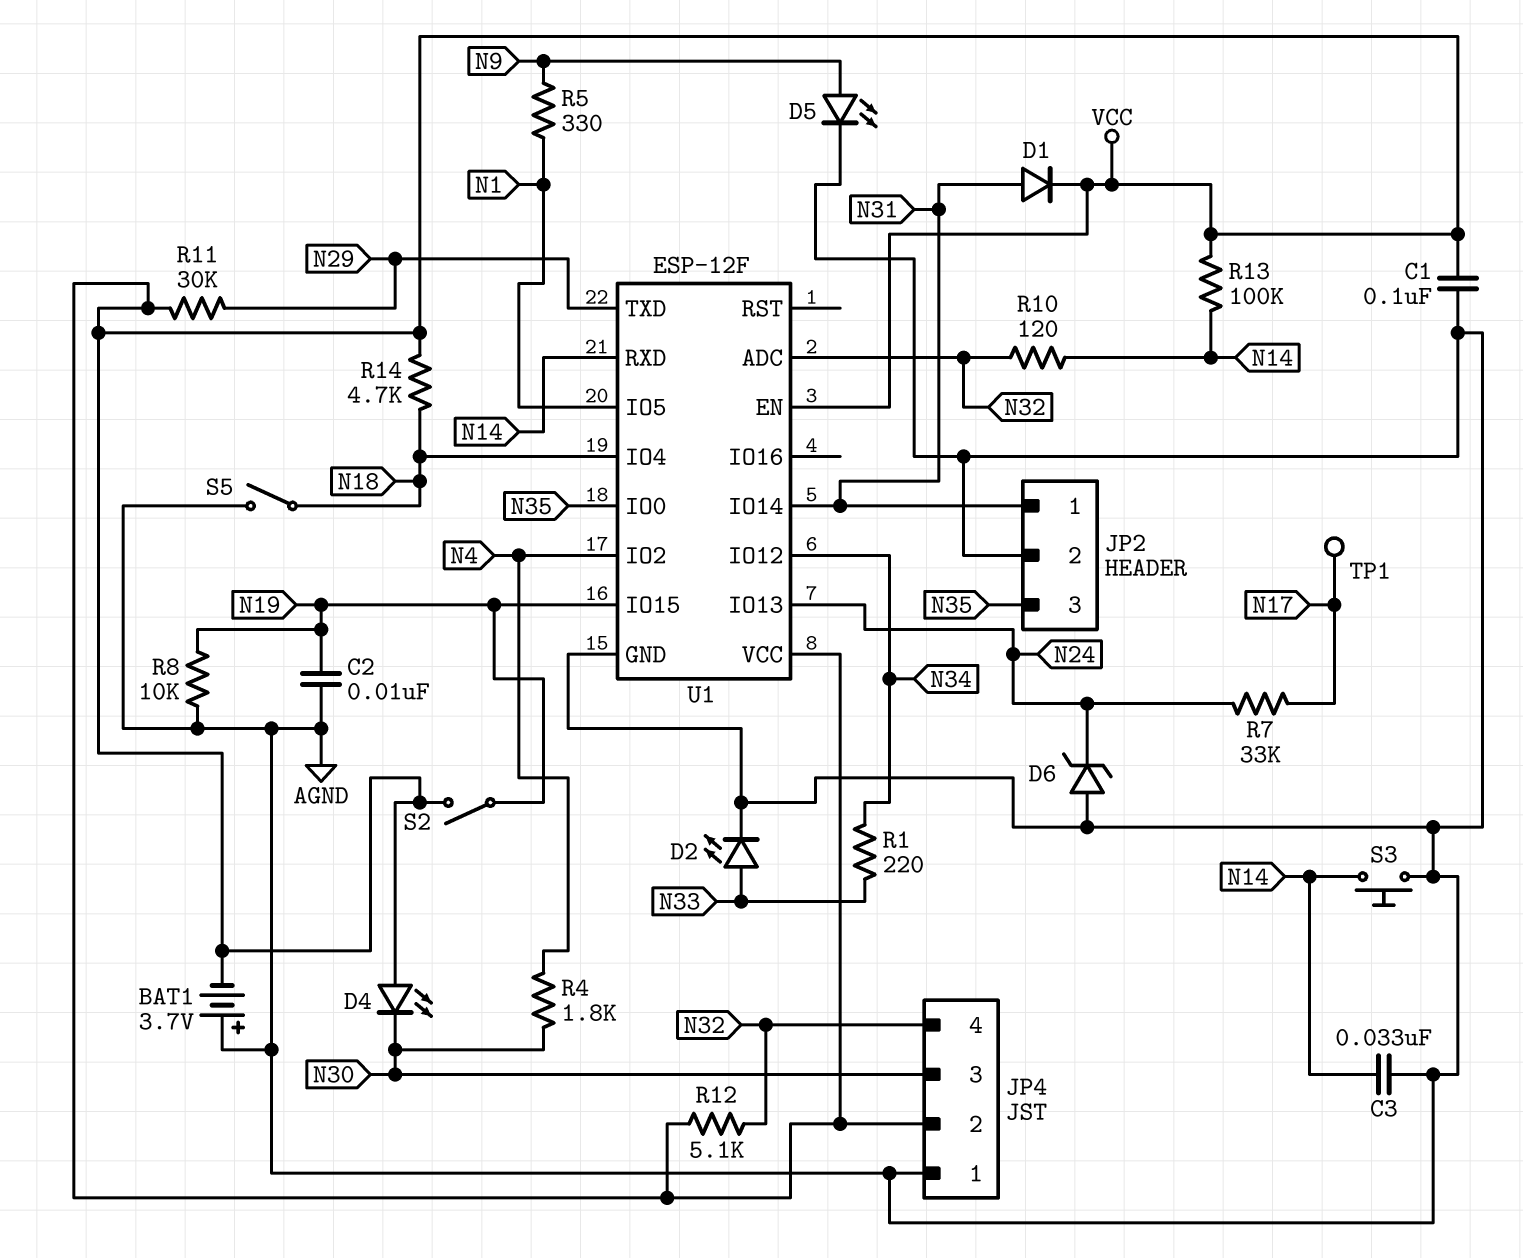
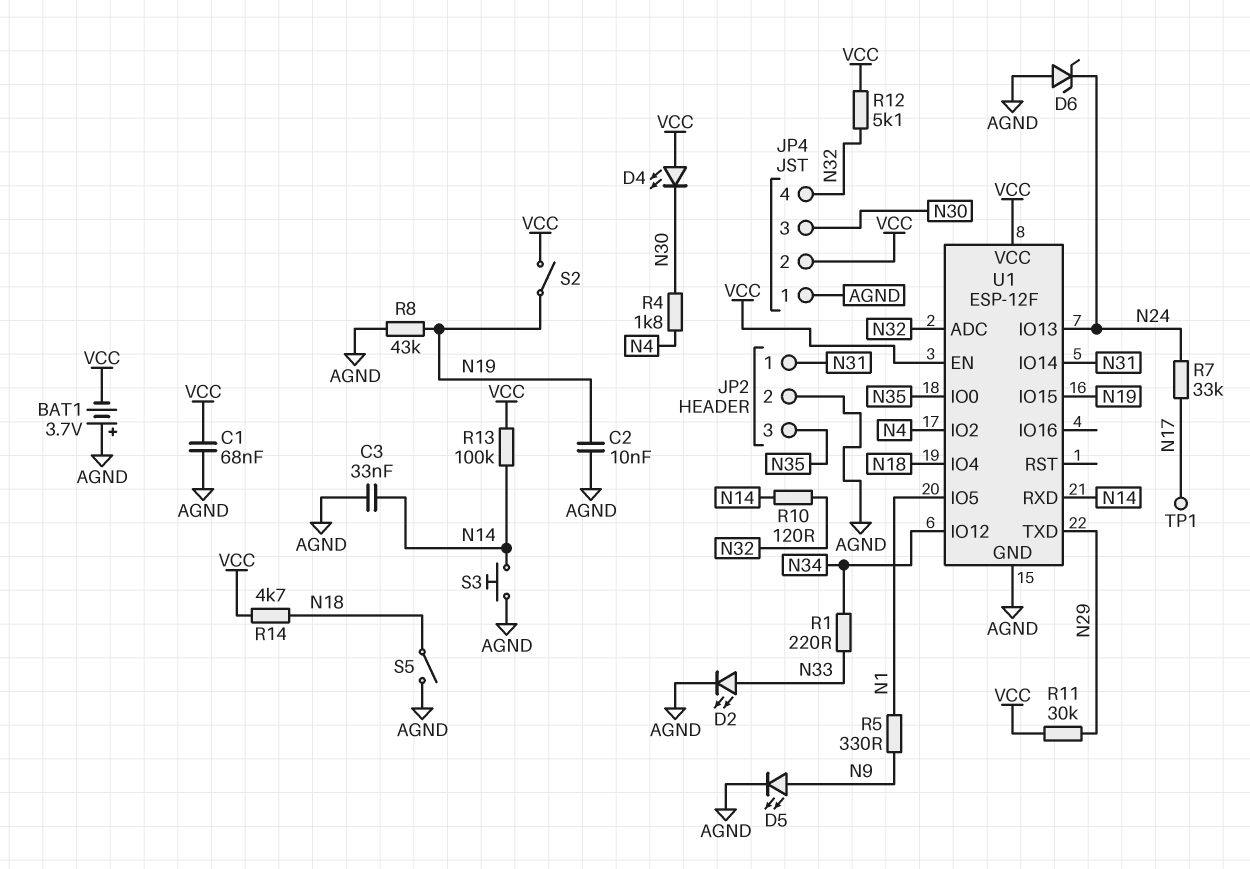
C1: 100nF (AGND, VCC) -> 68nF (AGND, VCC)
D1: diode (A N31, K VCC) -> none
R8: 10k (AGND, N19) -> 43k (AGND, N19)

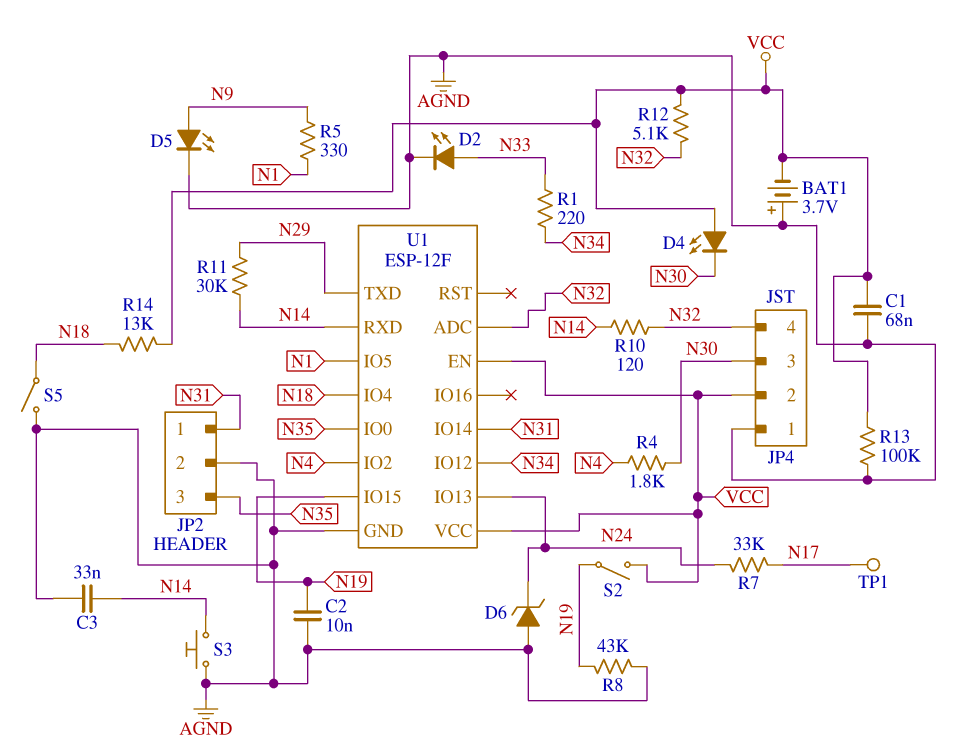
R11: 30k (N29, VCC) -> 30k (N14, N29)
R13: 100k (N14, VCC) -> 100k (AGND, VCC)
R14: 4.7k (N18, VCC) -> 13k (N18, VCC)

